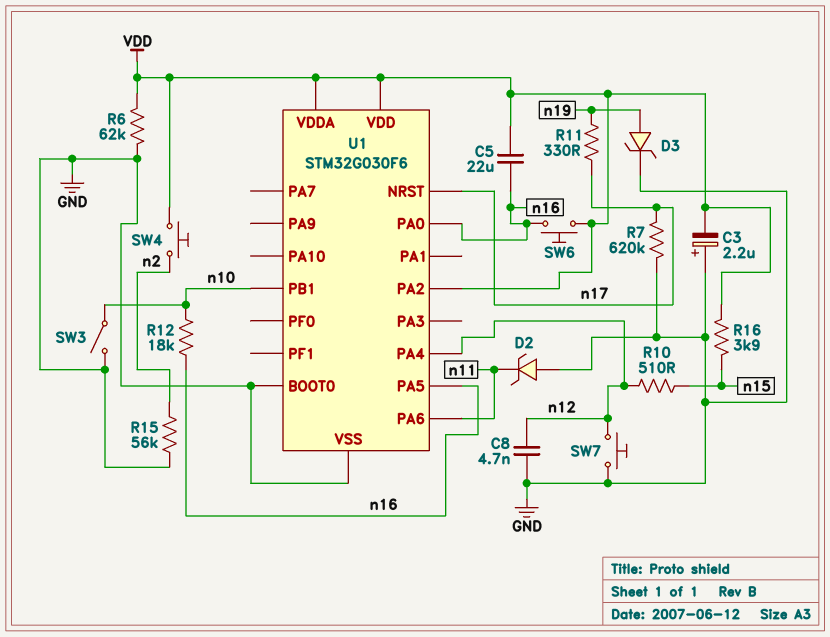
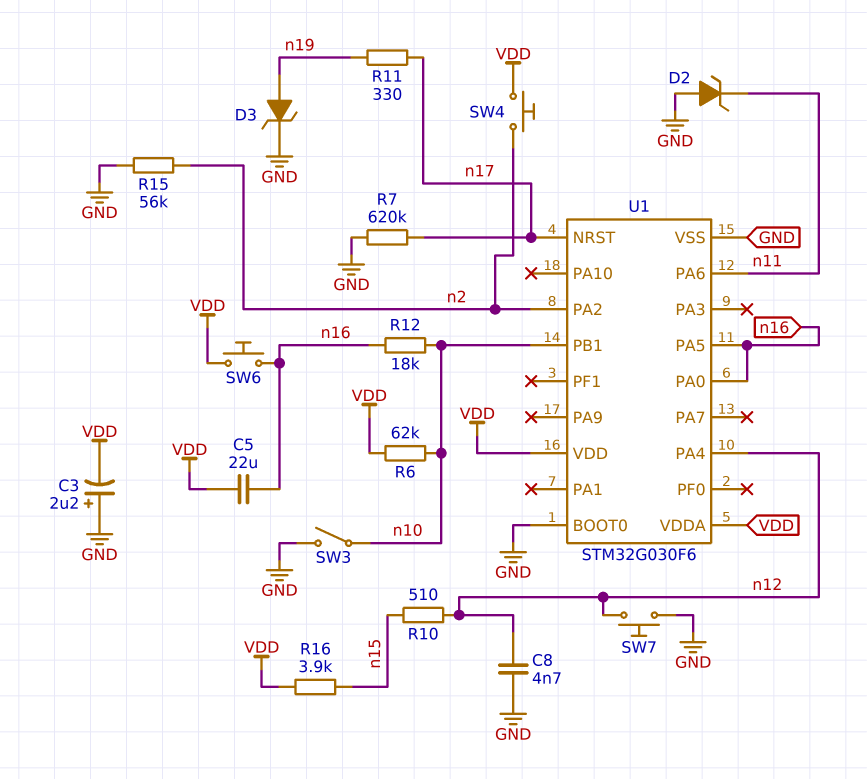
R6: 62k (GND, VDD) -> 62k (VDD, n10)
U1 pin PA2: VDD -> n2

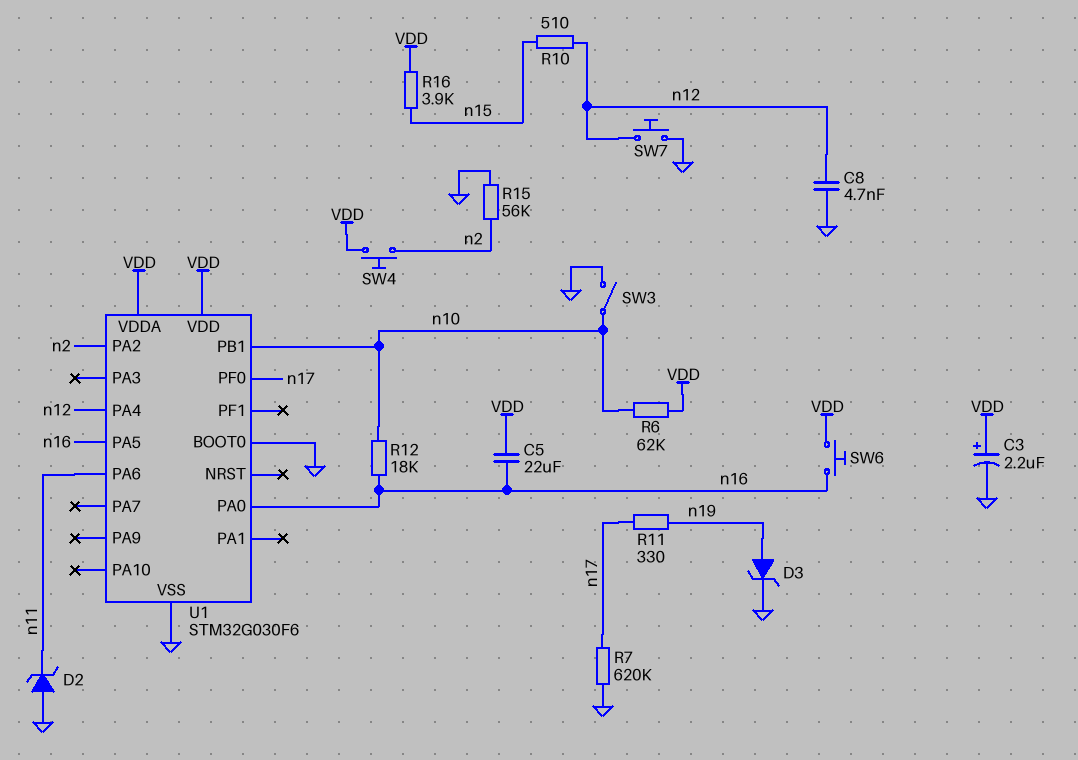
C3: 2.2uF (plus GND, minus VDD) -> 2.2uF (plus VDD, minus GND)
U1 pin NRST: n17 -> none
U1 pin PF0: none -> n17

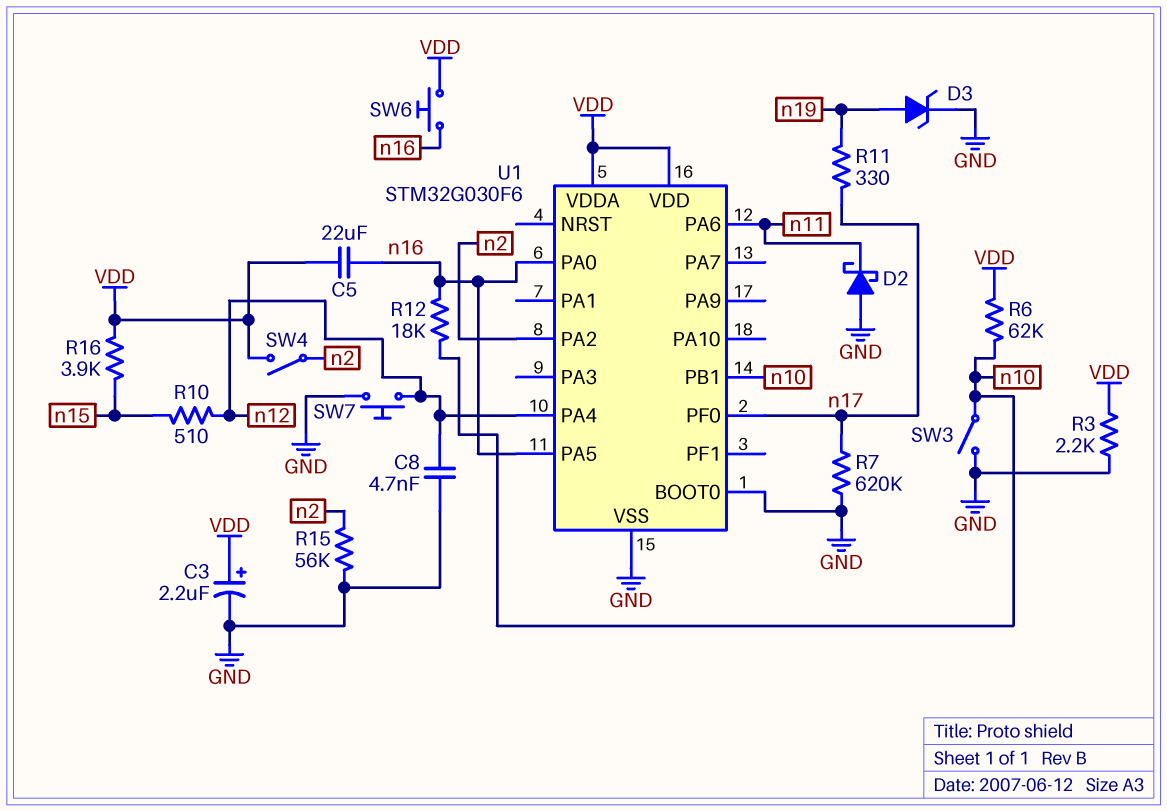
D2: zener (A GND, K n11) -> schottky (A GND, K n11)
R3: none -> 2.2k (GND, VDD)
SW4: button (VDD, n2) -> switch (VDD, n2)

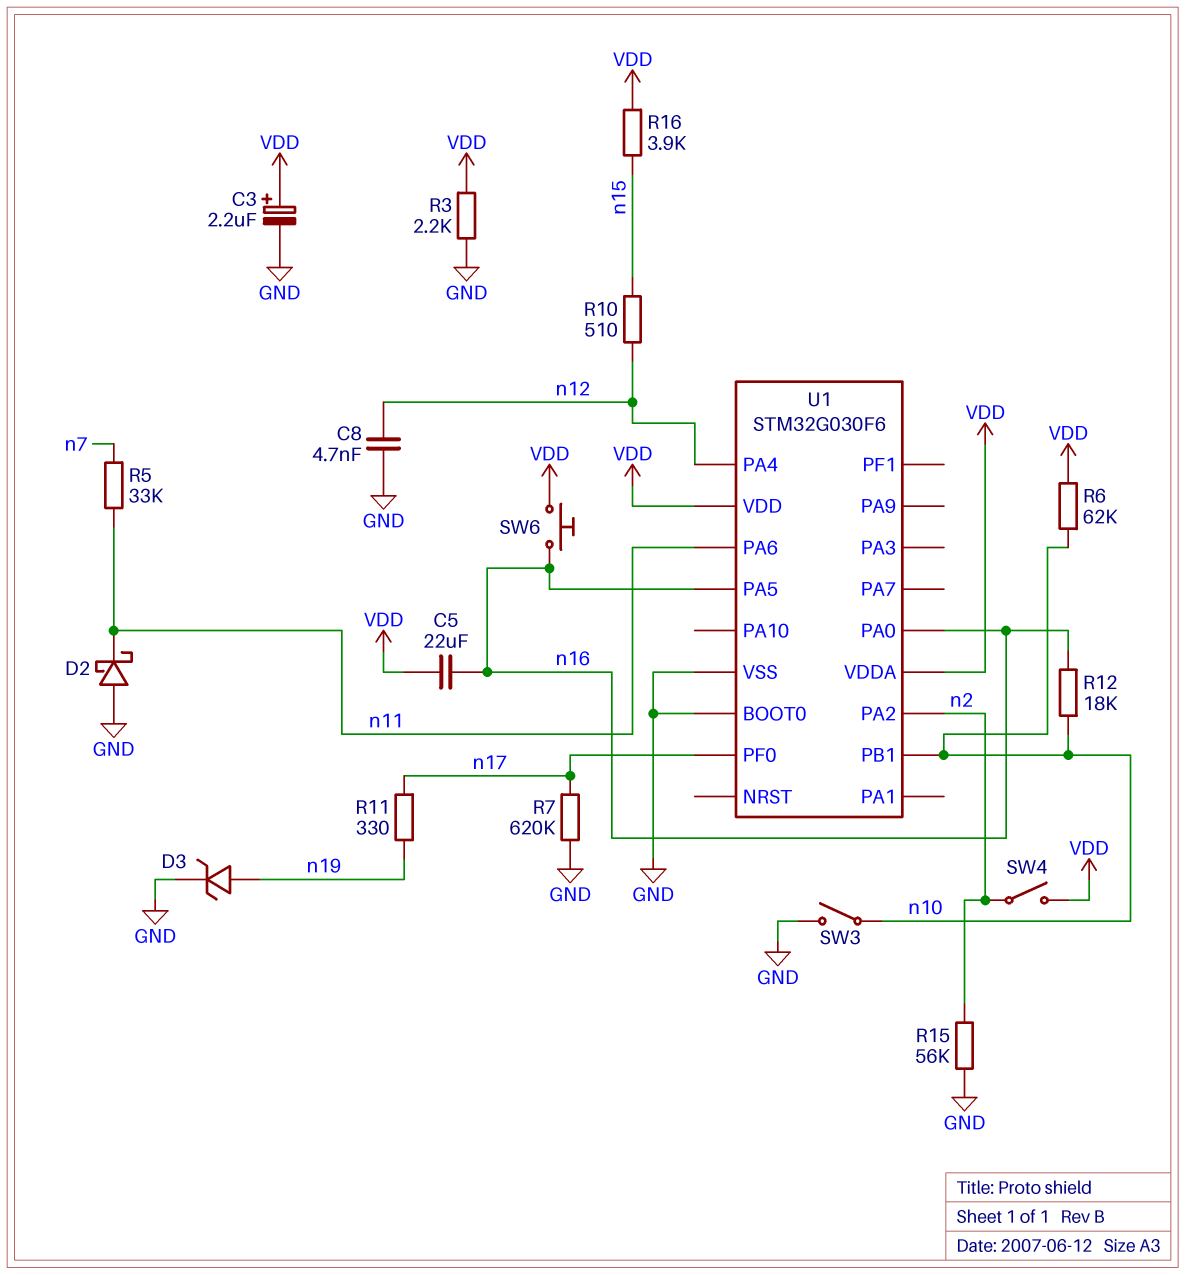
R5: none -> 33k (n7, n11)
SW7: button (GND, n12) -> none

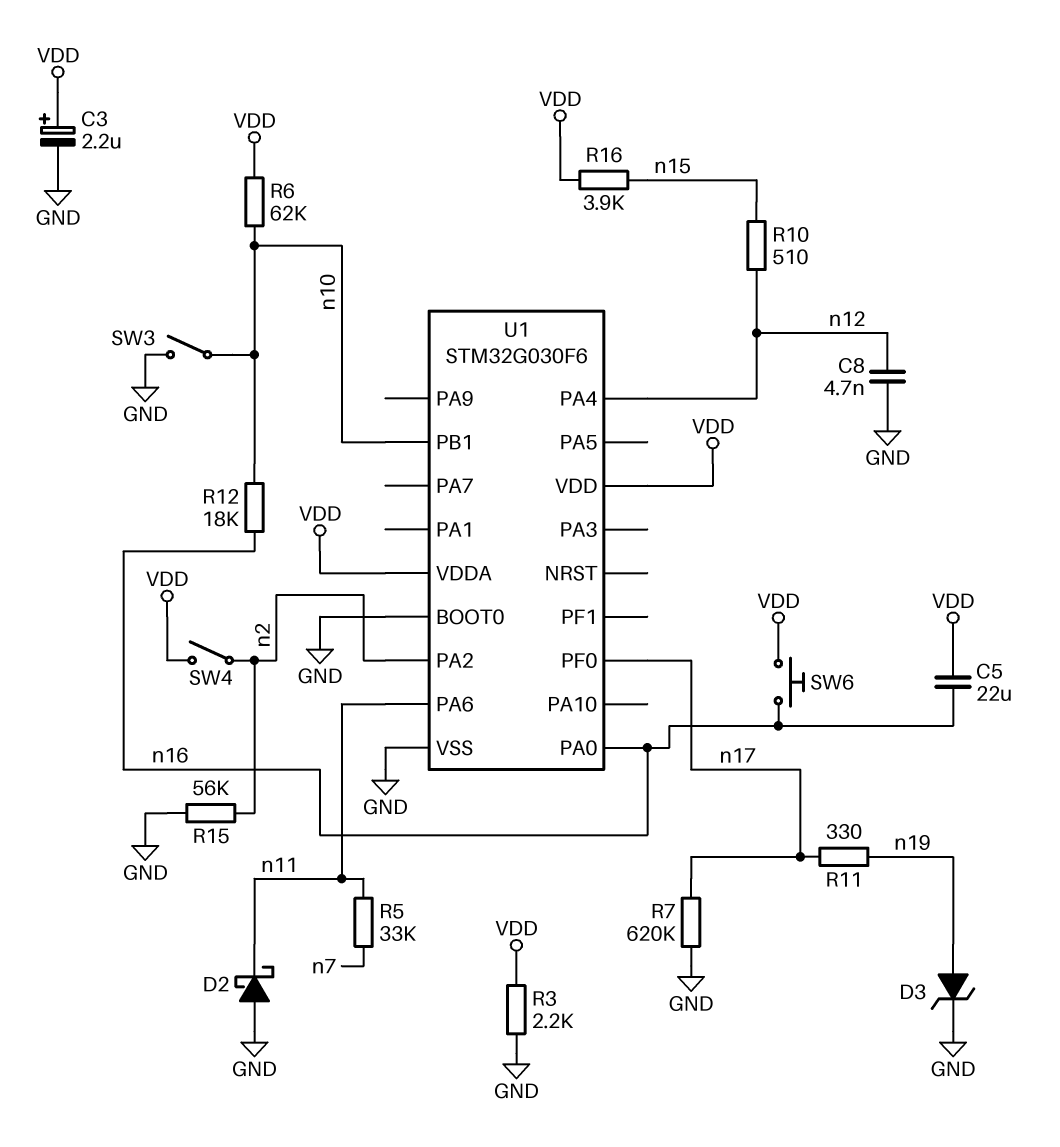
U1 pin PA5: n16 -> none

